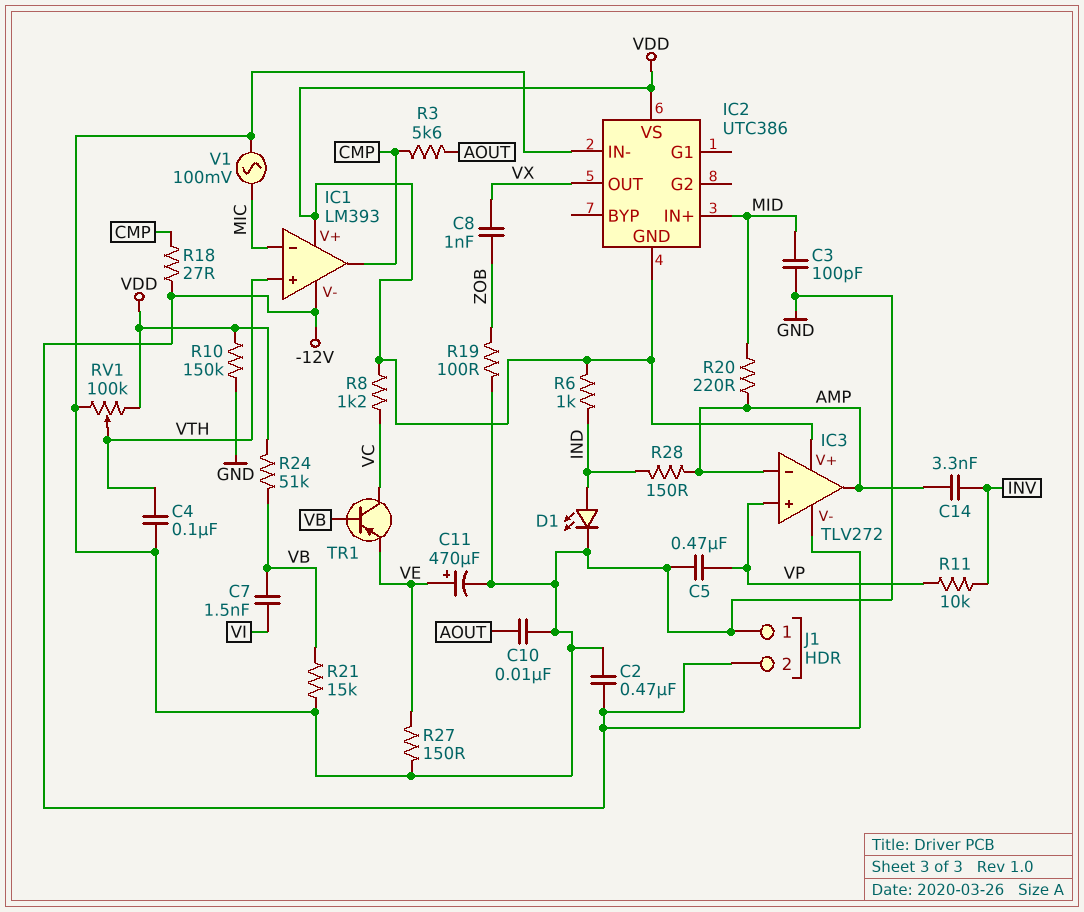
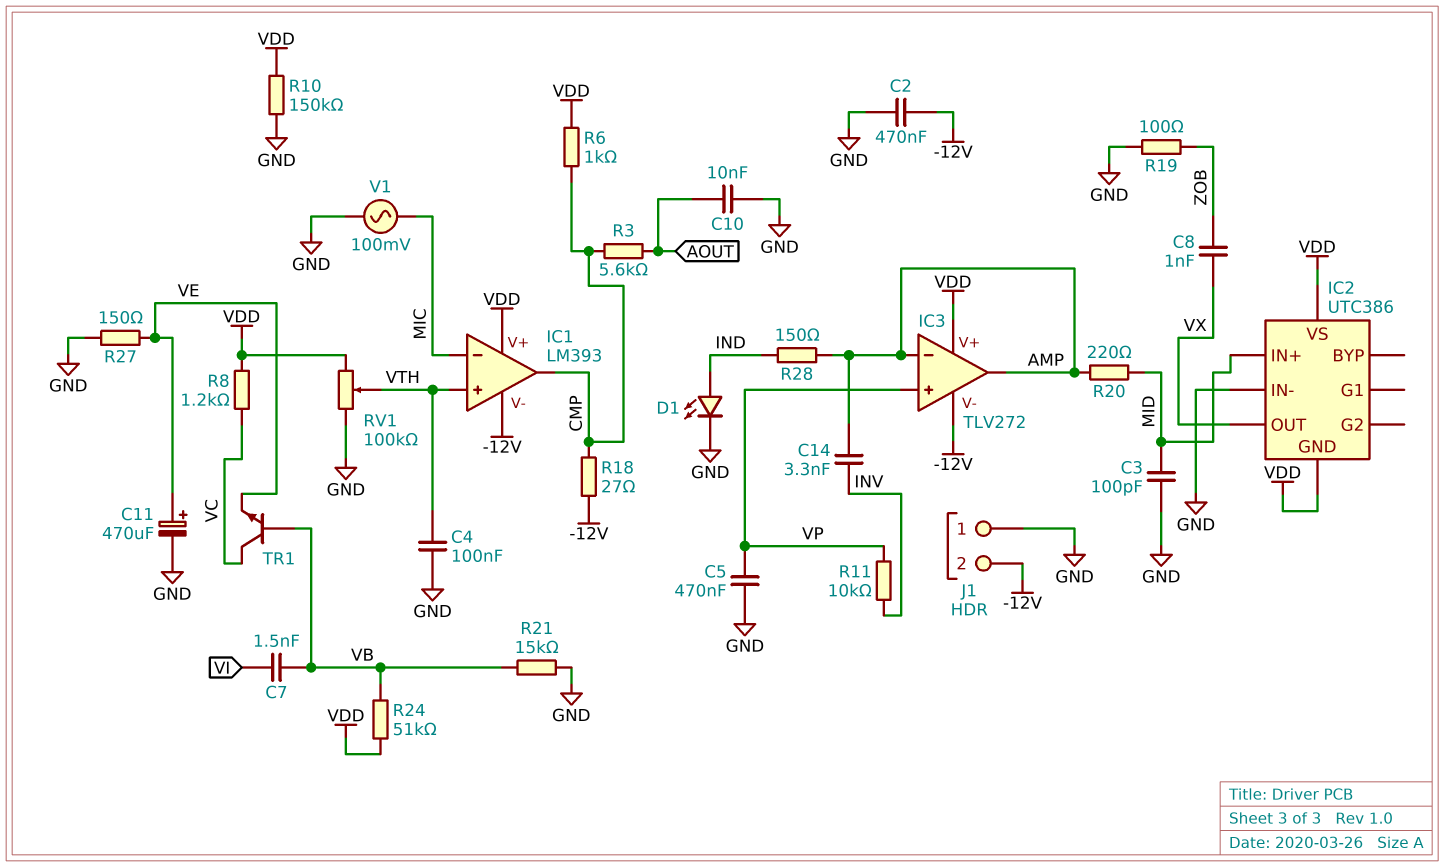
R6: 1k (IND, VDD) -> 1k (CMP, VDD)
TR1: PNP (B VB, C VC, E VE) -> NPN (B VB, C VC, E VE)

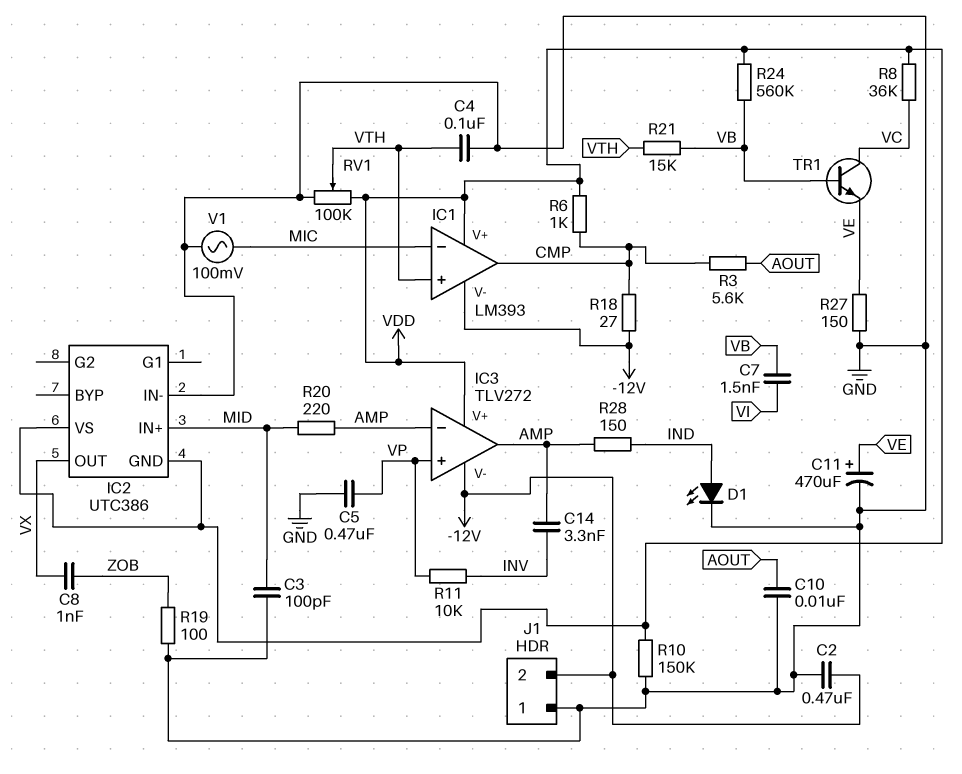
R8: 1.2k (VC, VDD) -> 36k (VC, VDD)
R21: 15k (GND, VB) -> 15k (VB, VTH)
R24: 51k (VB, VDD) -> 560k (VB, VDD)

